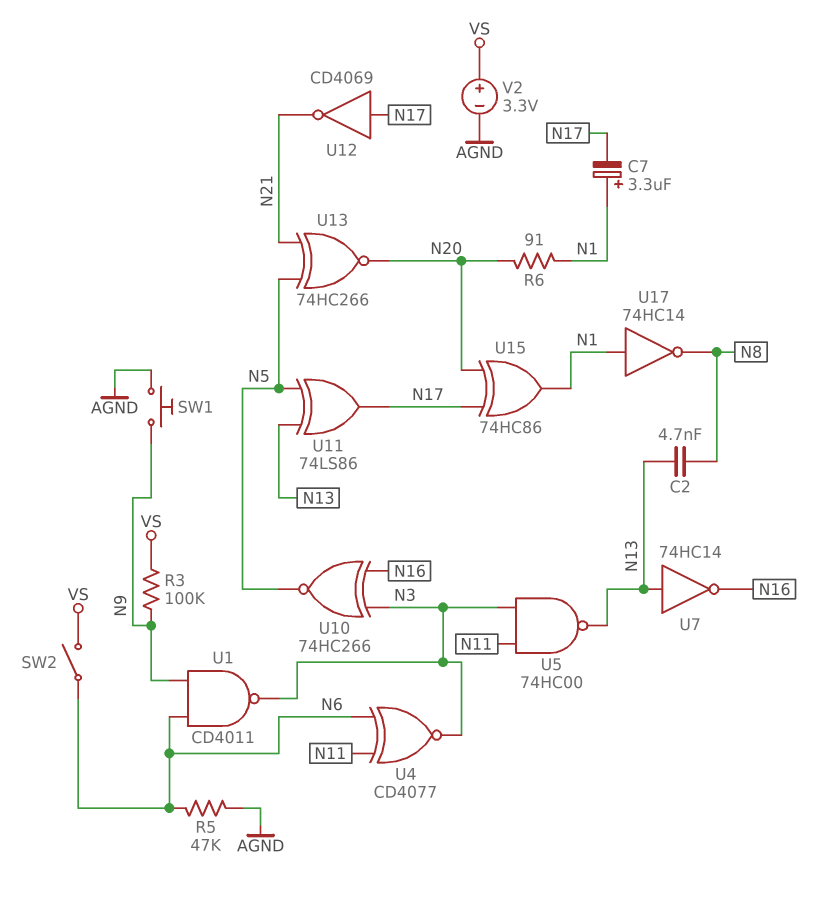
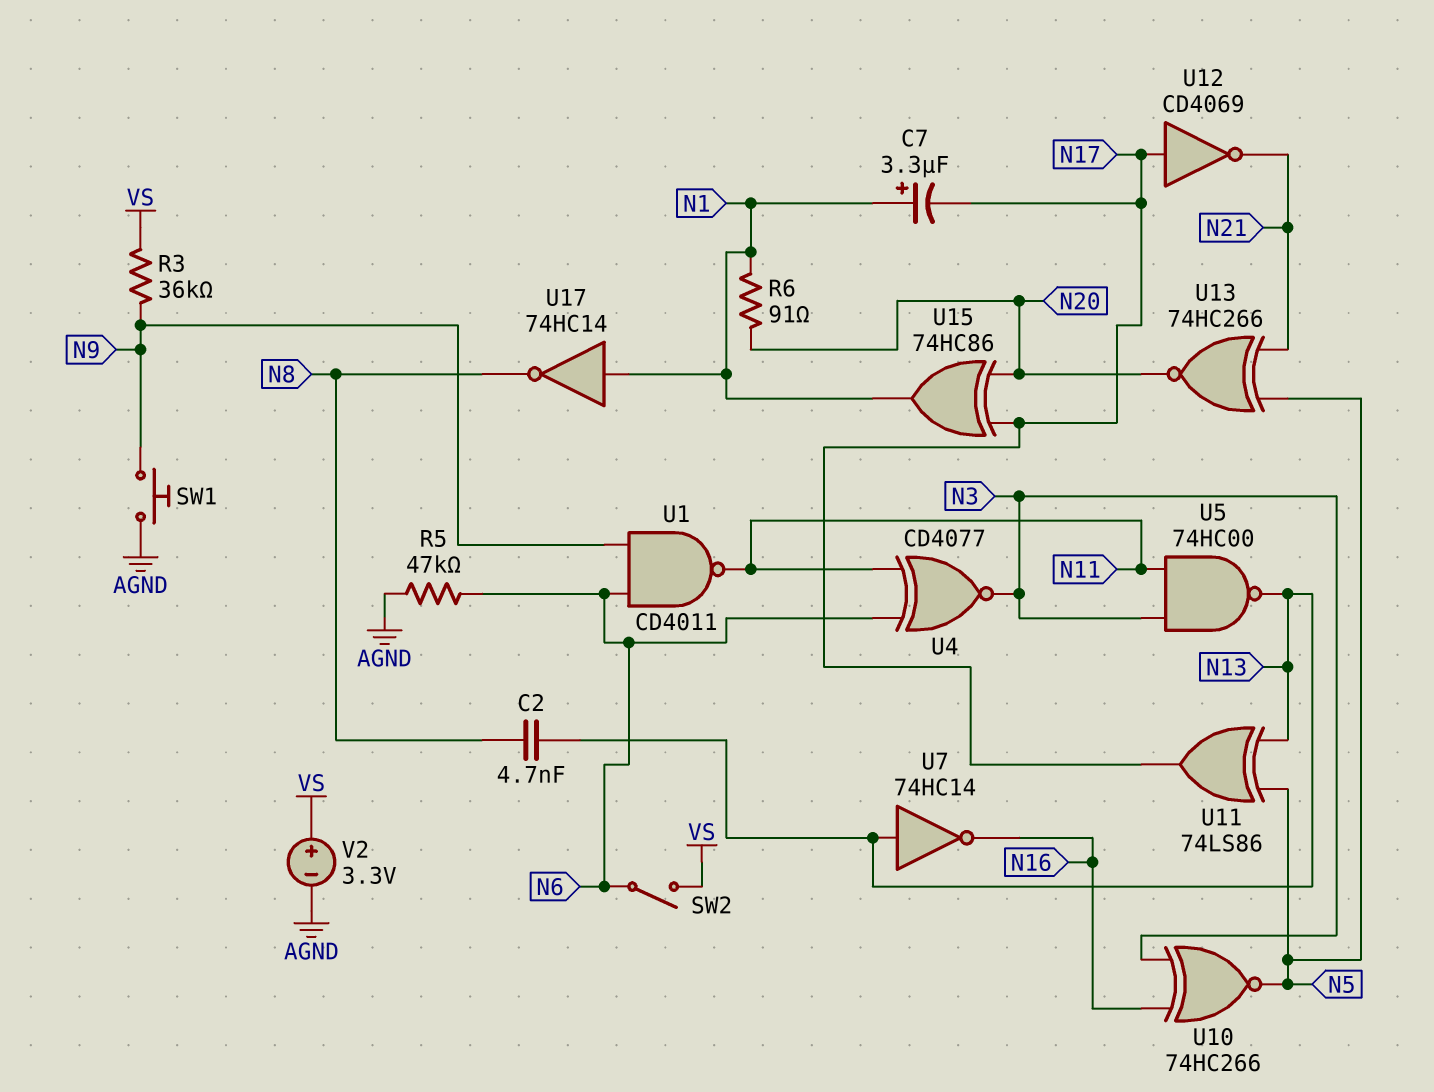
R3: 100k (N9, VS) -> 36k (N9, VS)
U1: NAND CD4011 (in N6, in N9, out N3) -> NAND CD4011 (in N6, in N9, out N11)

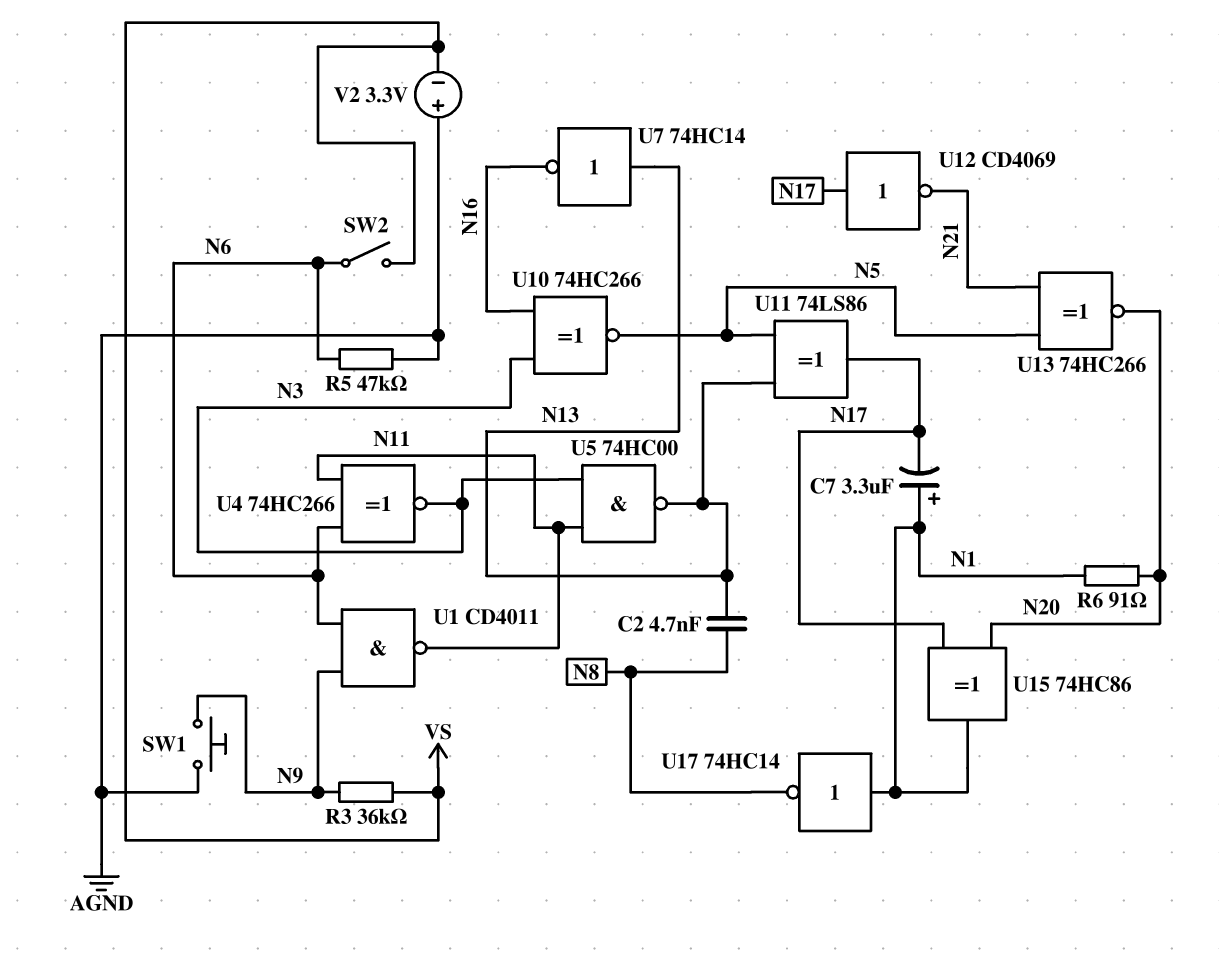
U4: XNOR CD4077 (in N6, in N11, out N3) -> XNOR 74HC266 (in N6, in N11, out N3)
V2: 3.3V (plus VS, minus AGND) -> 3.3V (plus AGND, minus VS)

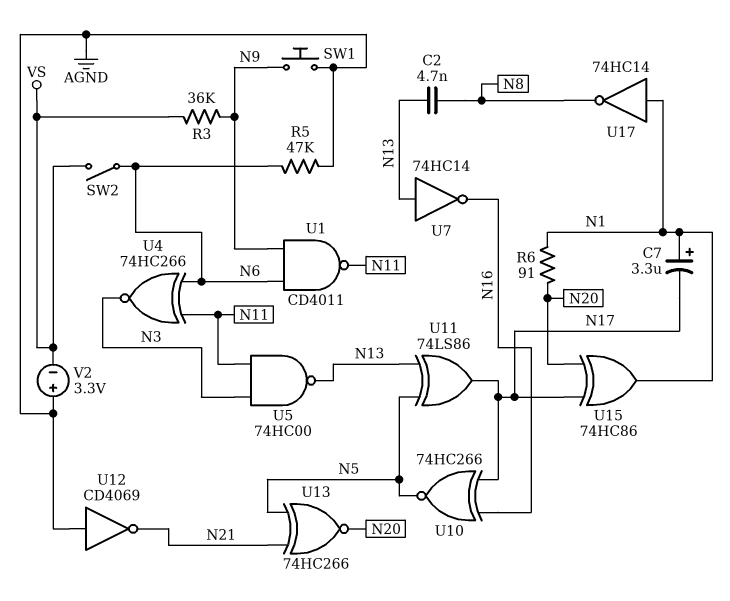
U10: XNOR 74HC266 (in N3, in N16, out N5) -> XNOR 74HC266 (in N16, in N17, out N5)
U12: NOT CD4069 (in N17, out N21) -> NOT CD4069 (in AGND, out N21)

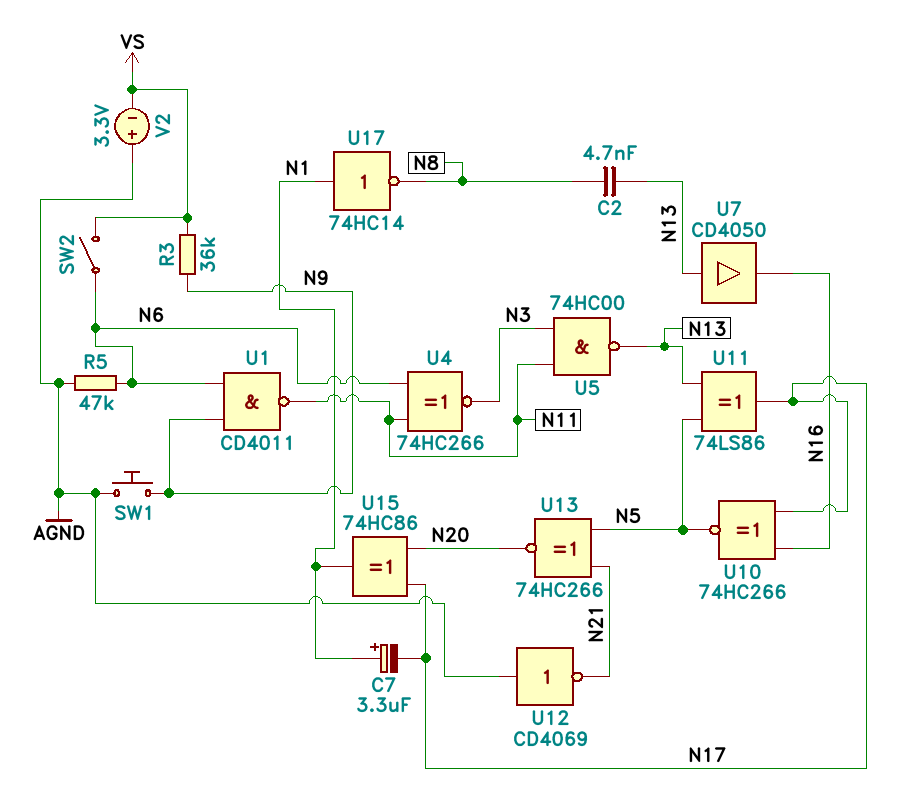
R6: 91 (N1, N20) -> none
U7: NOT 74HC14 (in N13, out N16) -> buffer CD4050 (in N13, out N16)

